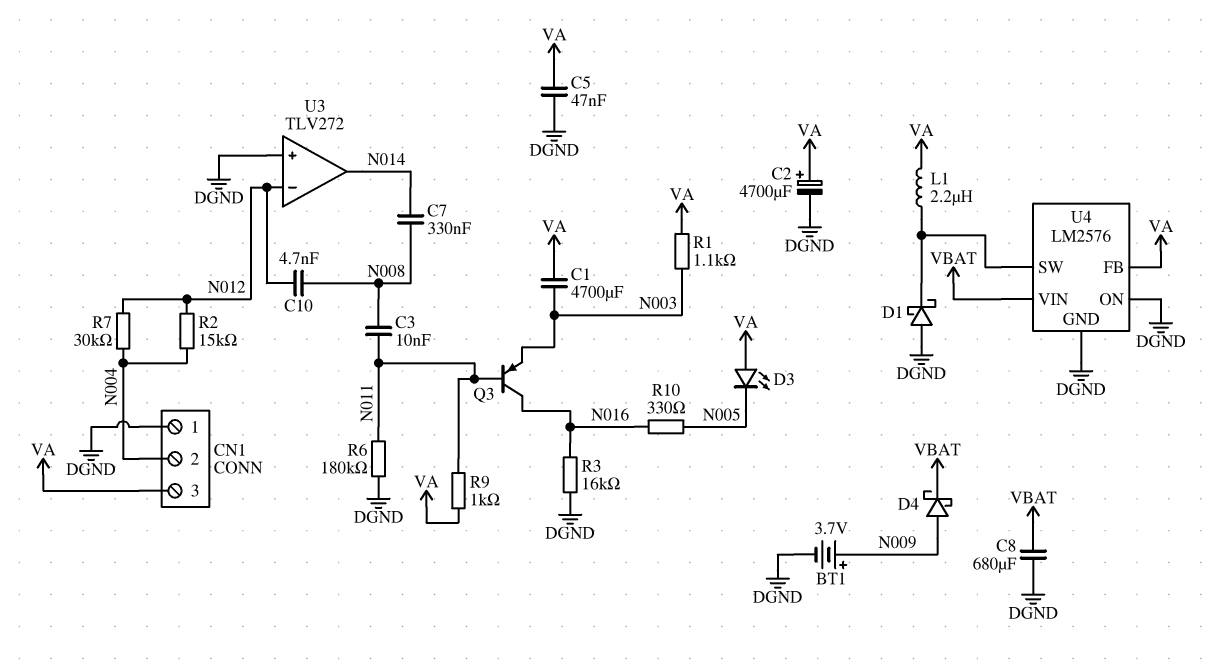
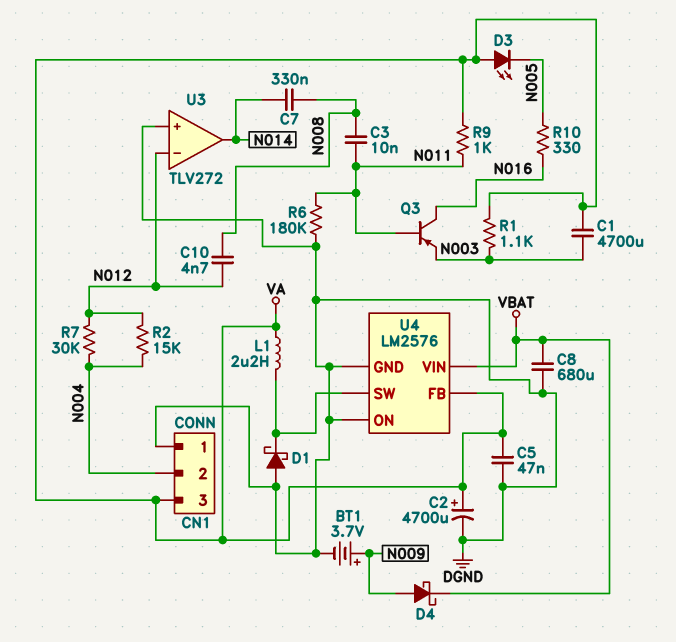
R3: 16k (DGND, N016) -> none

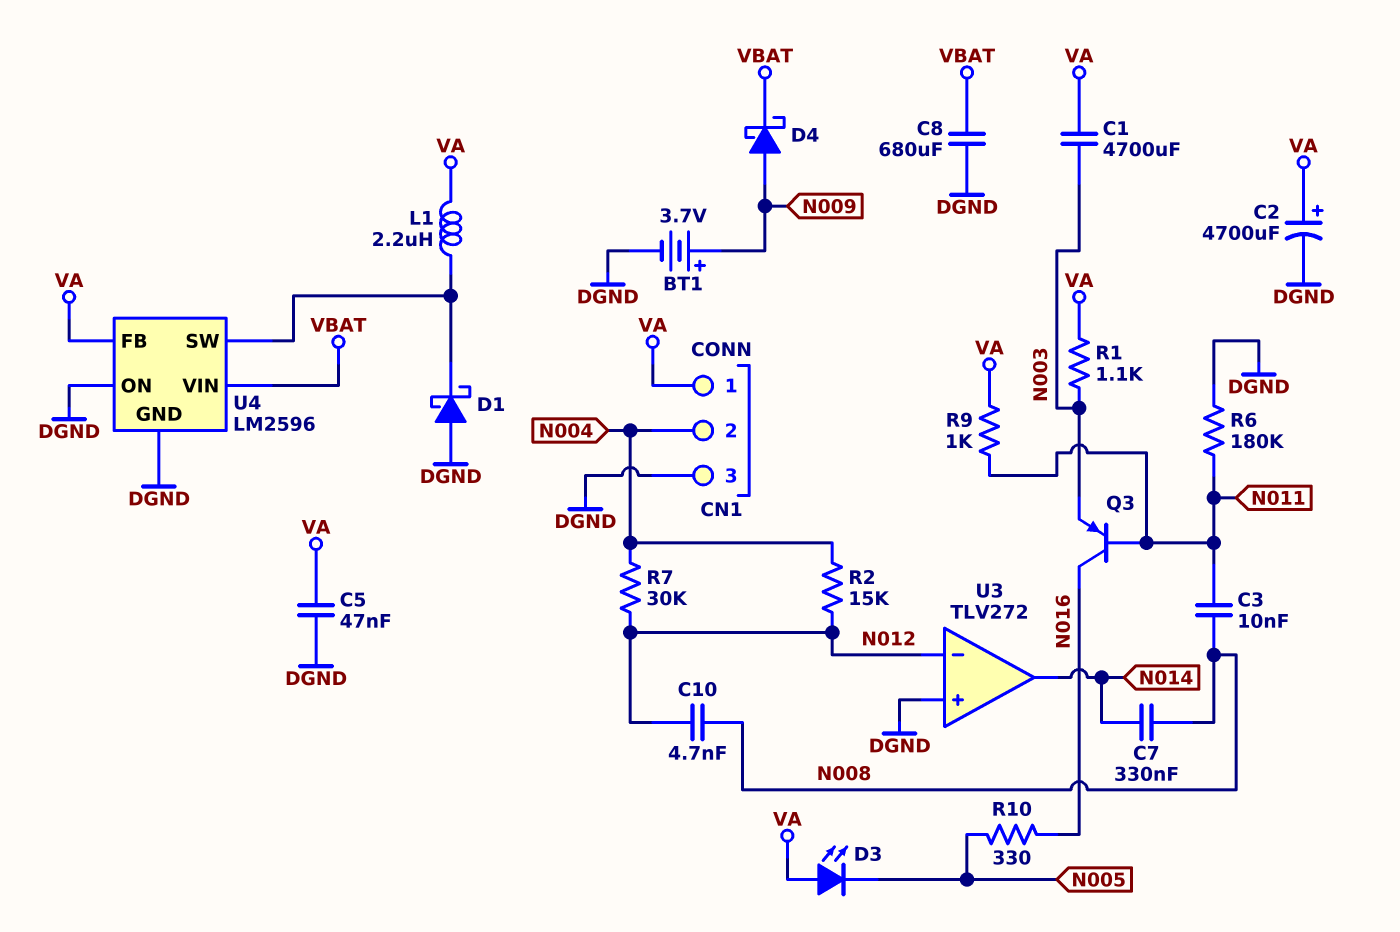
CN1 pin 1: DGND -> VA
CN1 pin 3: VA -> DGND
U4: LM2576 -> LM2596

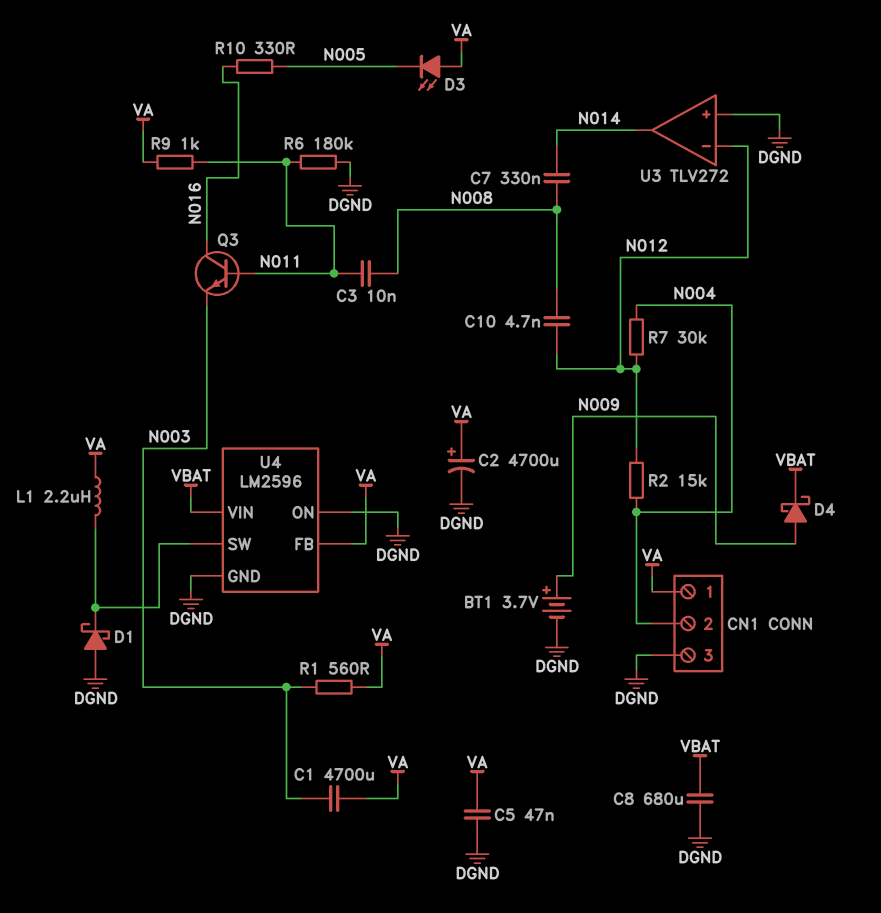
Q3: PNP (B N011, C N016, E N003) -> NPN (B N011, C N016, E N003)
R1: 1.1k (N003, VA) -> 560 (N003, VA)

